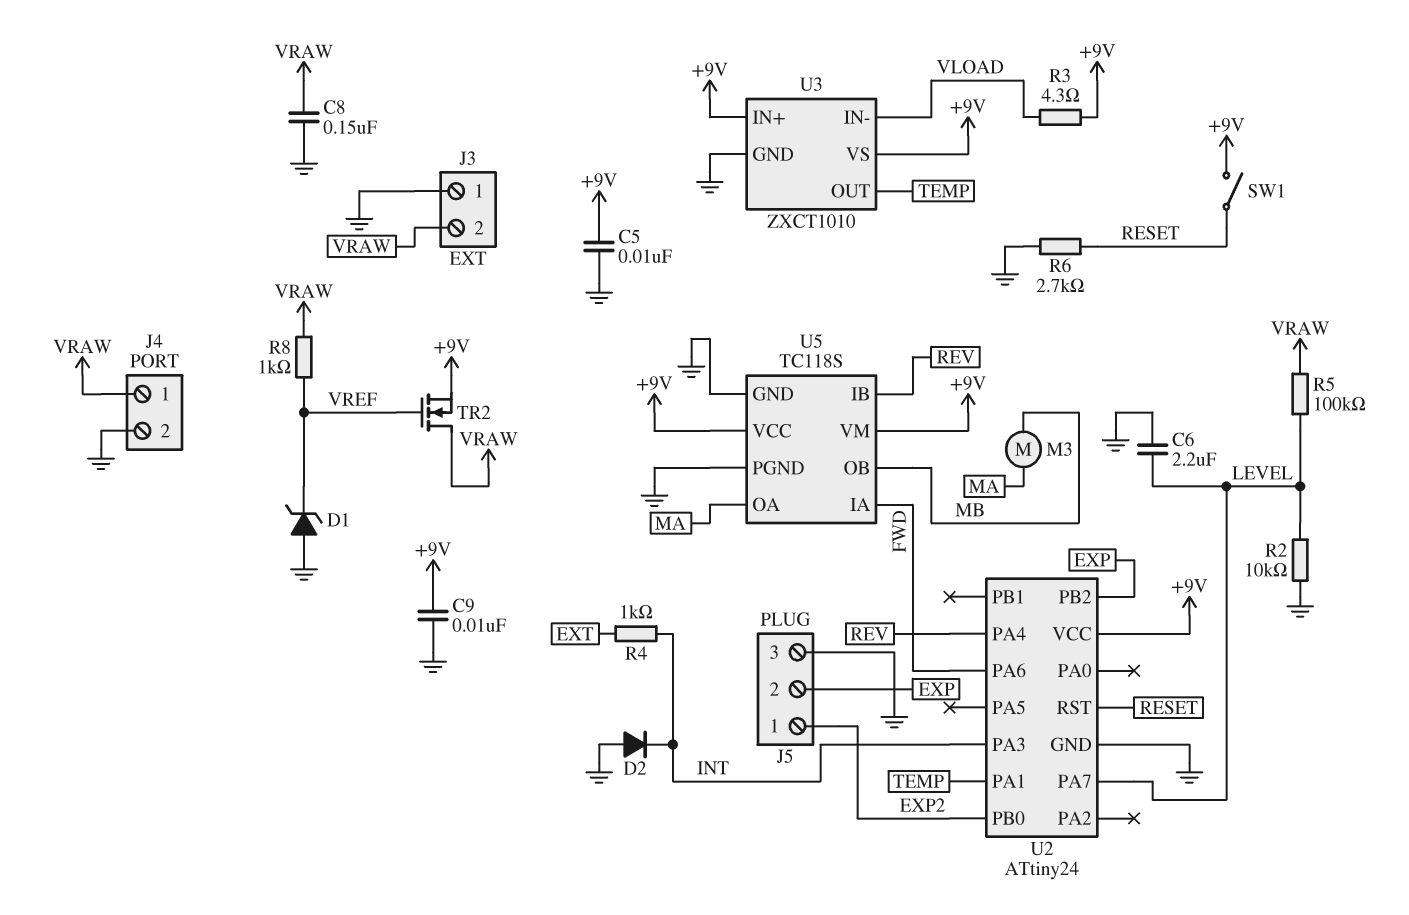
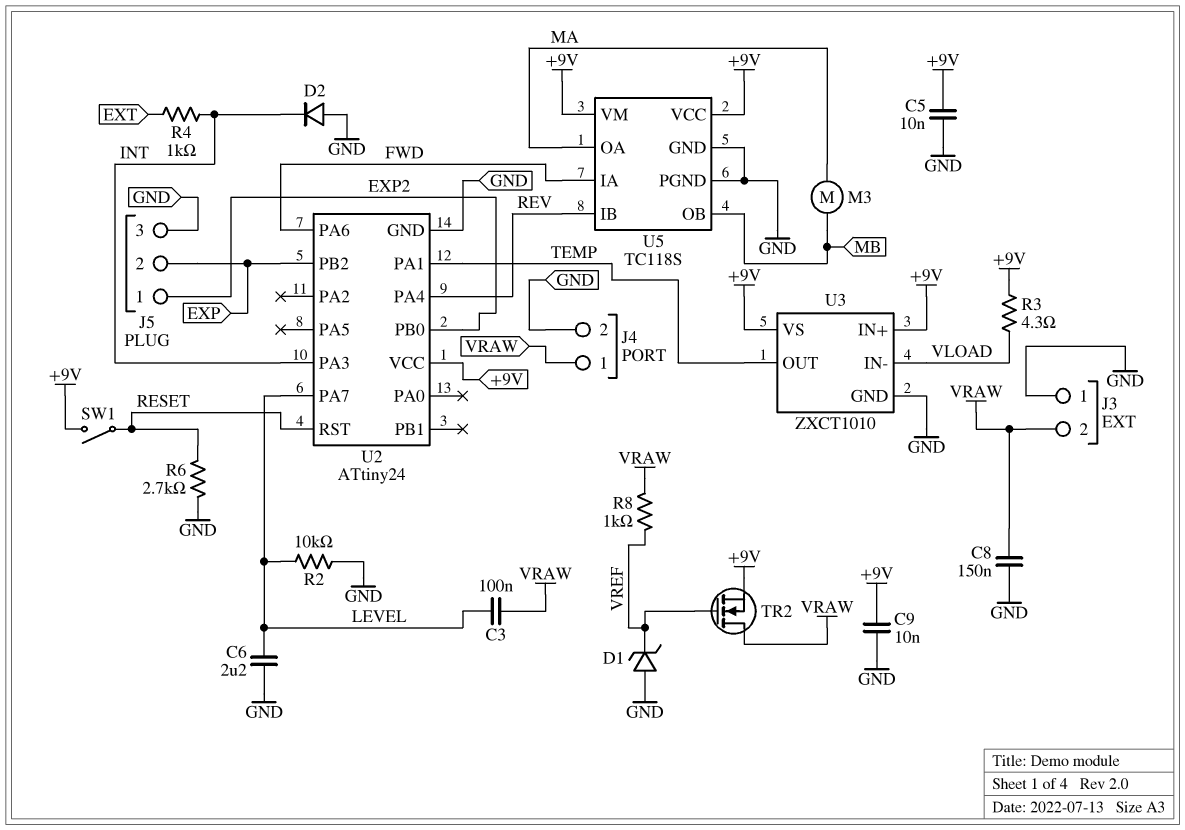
C3: none -> 100nF (LEVEL, VRAW)
R5: 100k (LEVEL, VRAW) -> none

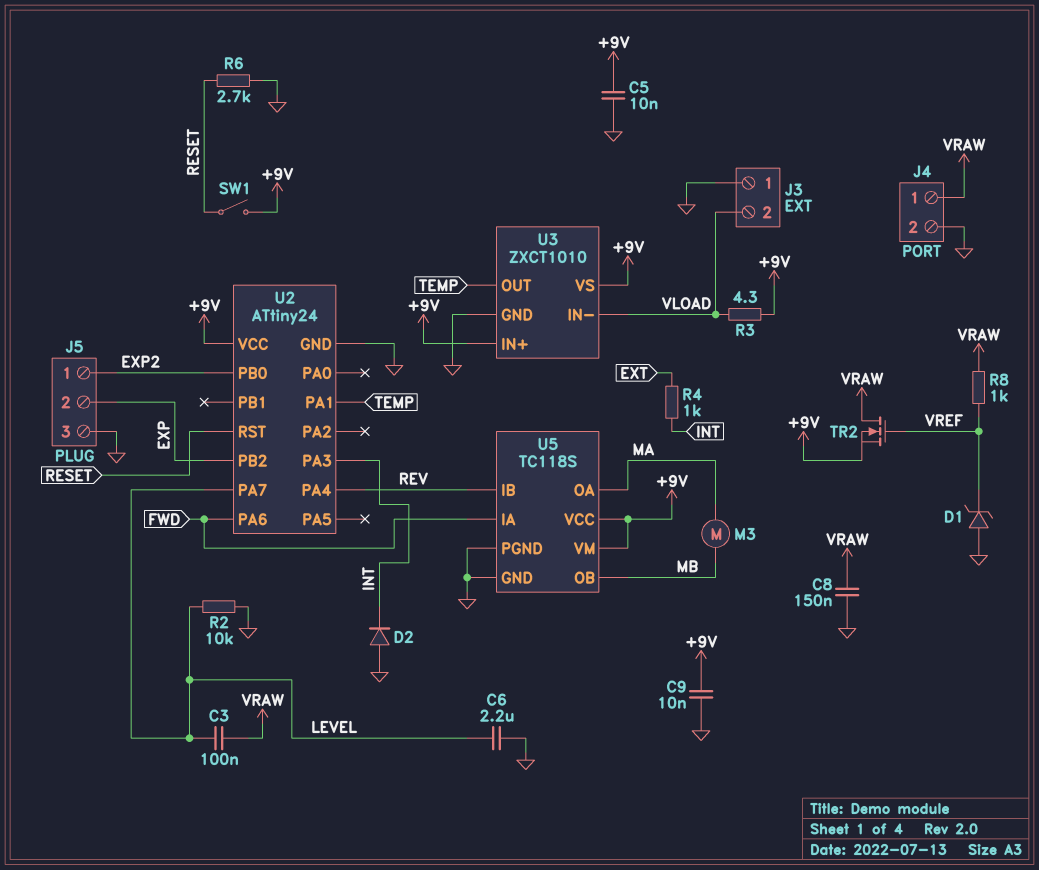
J3 pin 2: VRAW -> VLOAD

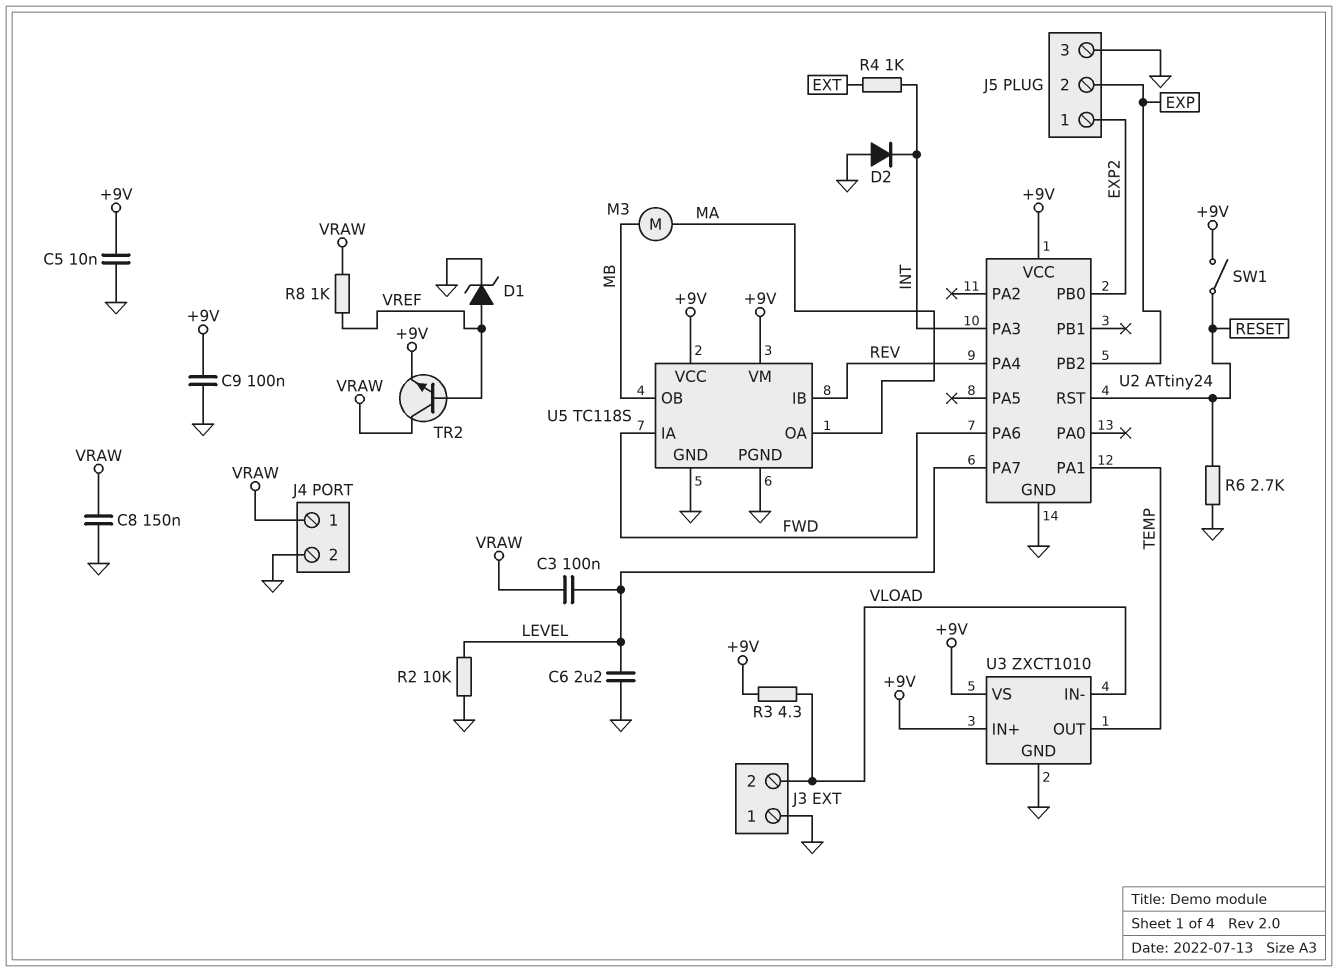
C9: 10nF (+9V, GND) -> 100nF (+9V, GND)
D1: zener (A GND, K VREF) -> zener (A VREF, K GND)
TR2: NMOS (G VREF, D VRAW, S +9V) -> NPN (B VREF, C VRAW, E +9V)

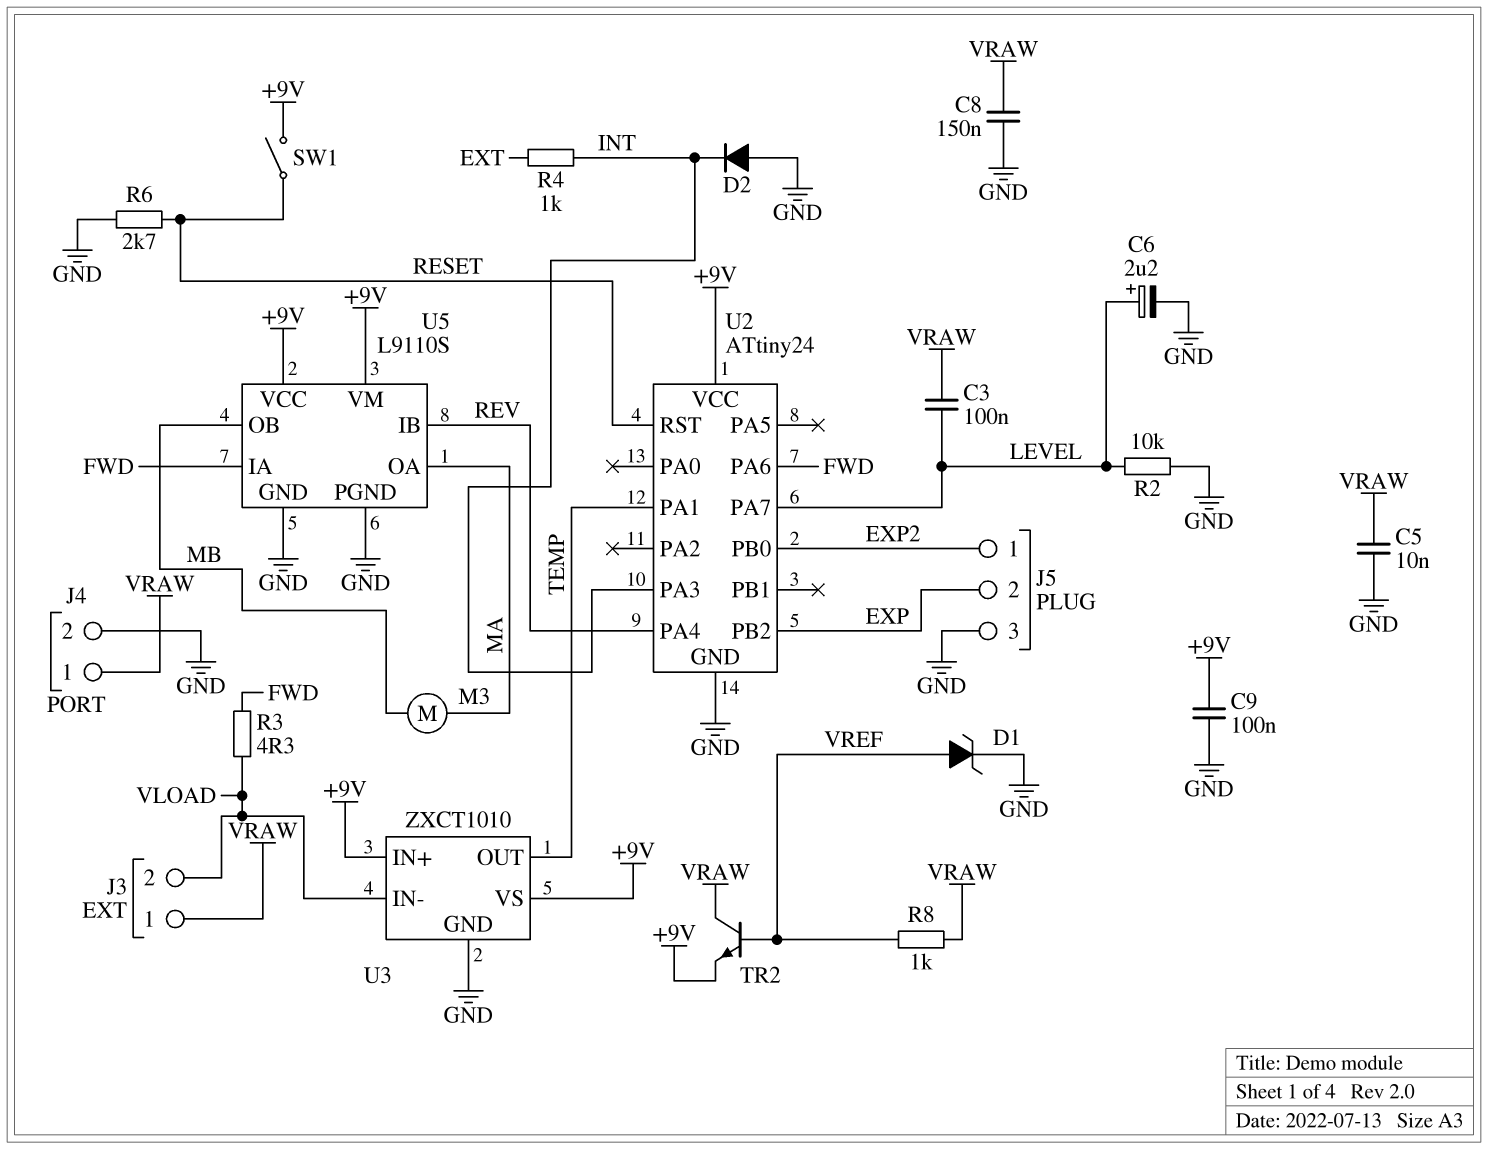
C5: 10nF (+9V, GND) -> 10nF (GND, VRAW)
C6: 2.2uF (GND, LEVEL) -> 2.2uF (plus LEVEL, minus GND)
J3 pin 1: GND -> VRAW
R3: 4.3 (+9V, VLOAD) -> 4.3 (FWD, VLOAD)
U5: TC118S -> L9110S

